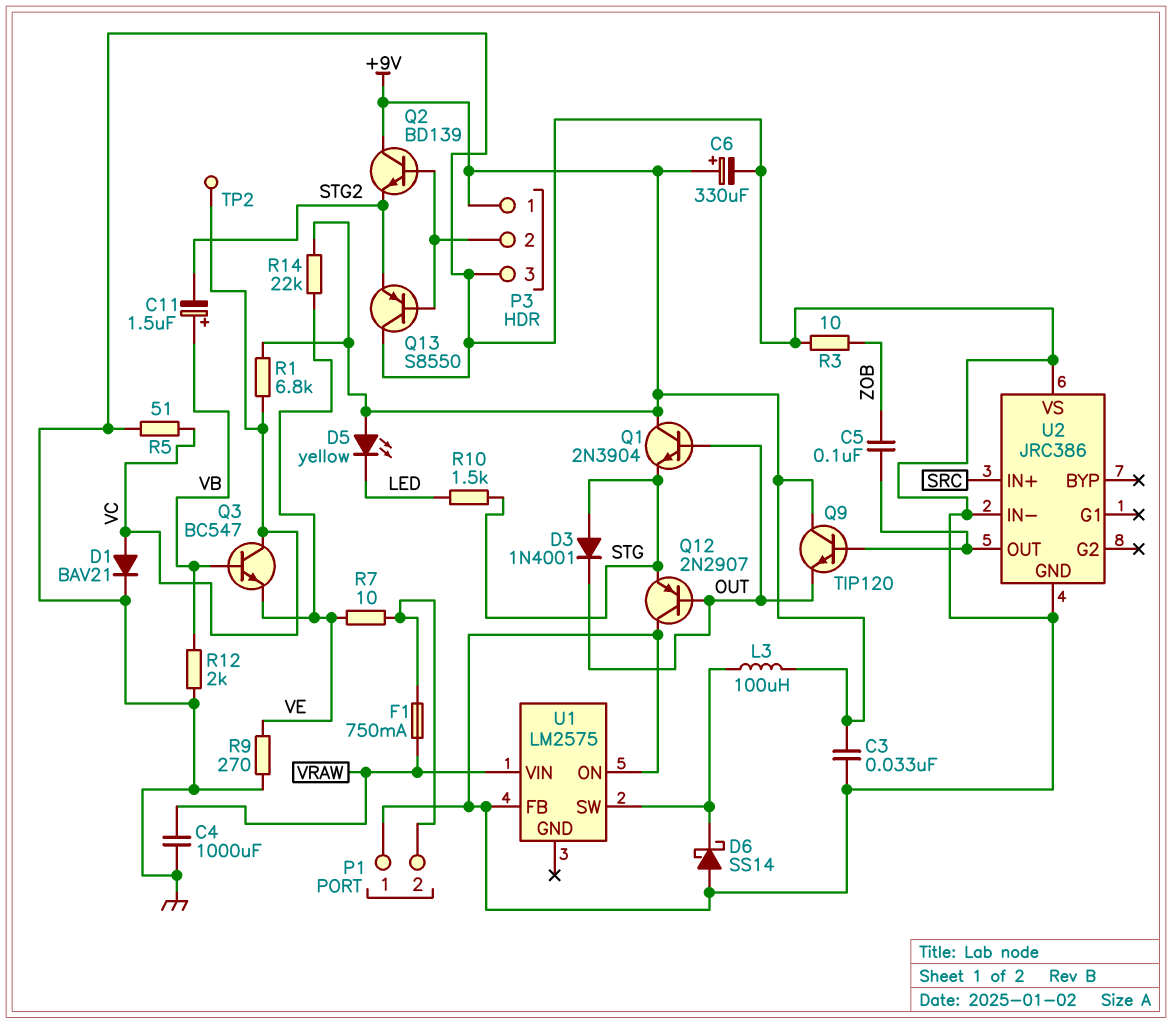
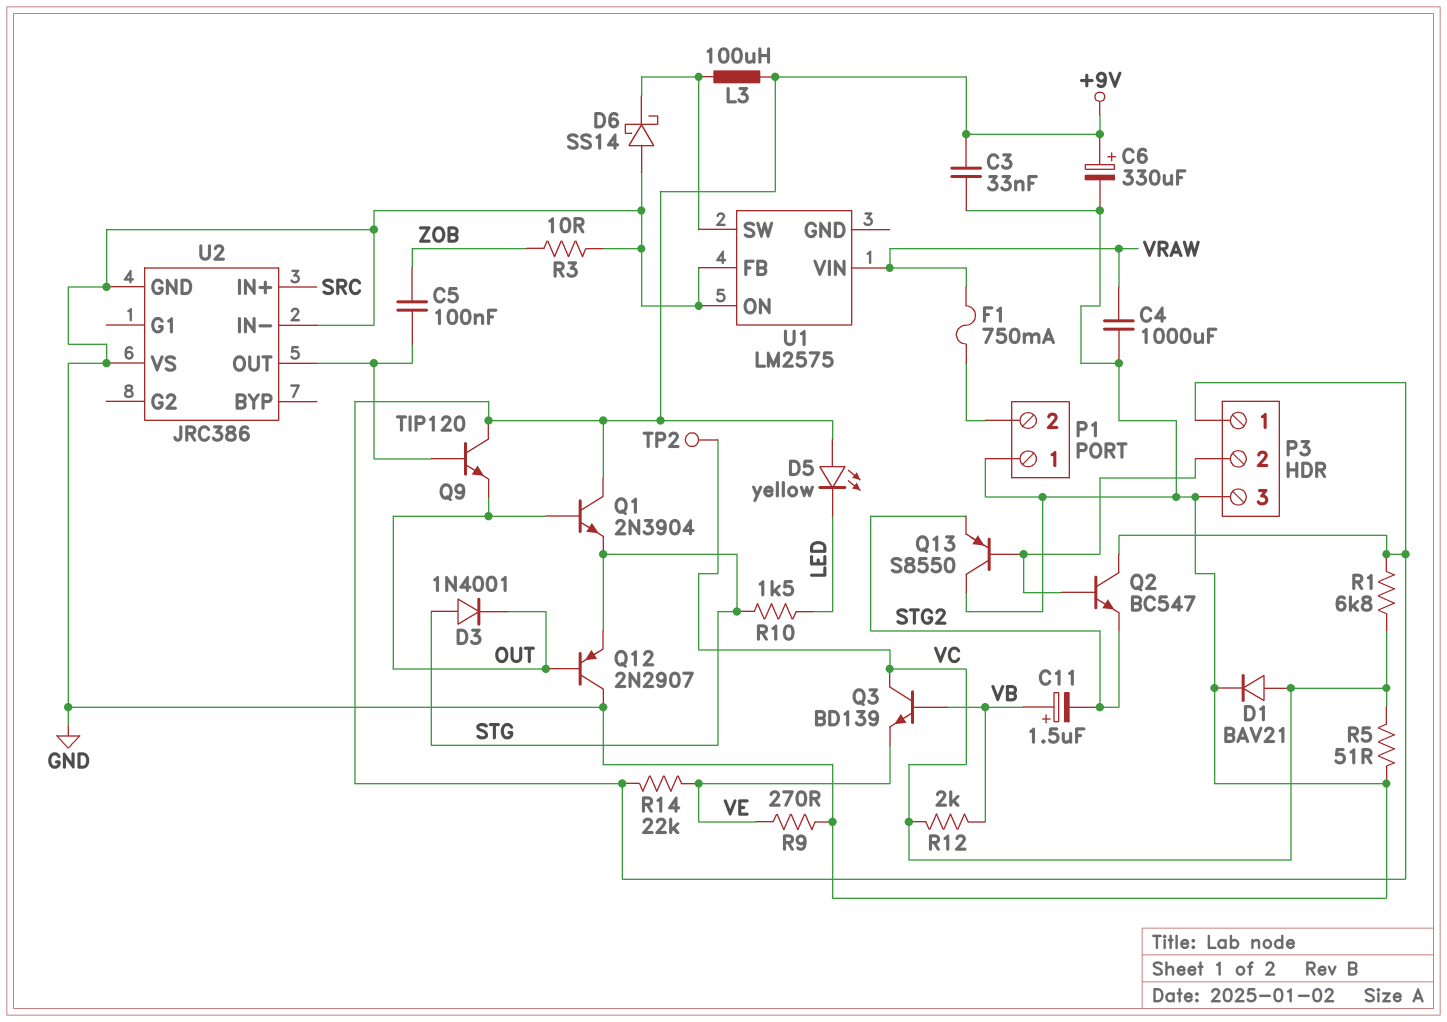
Q2: NPN BD139 (B P3/2, C +9V, E STG2) -> NPN BC547 (B P3/2, C +9V, E STG2)
Q3: NPN BC547 (B VB, C VC, E VE) -> NPN BD139 (B VB, C VC, E VE)
R7: 10 (P1/2, VE) -> none
R12: 2k (GND, VB) -> 2k (VB, VC)

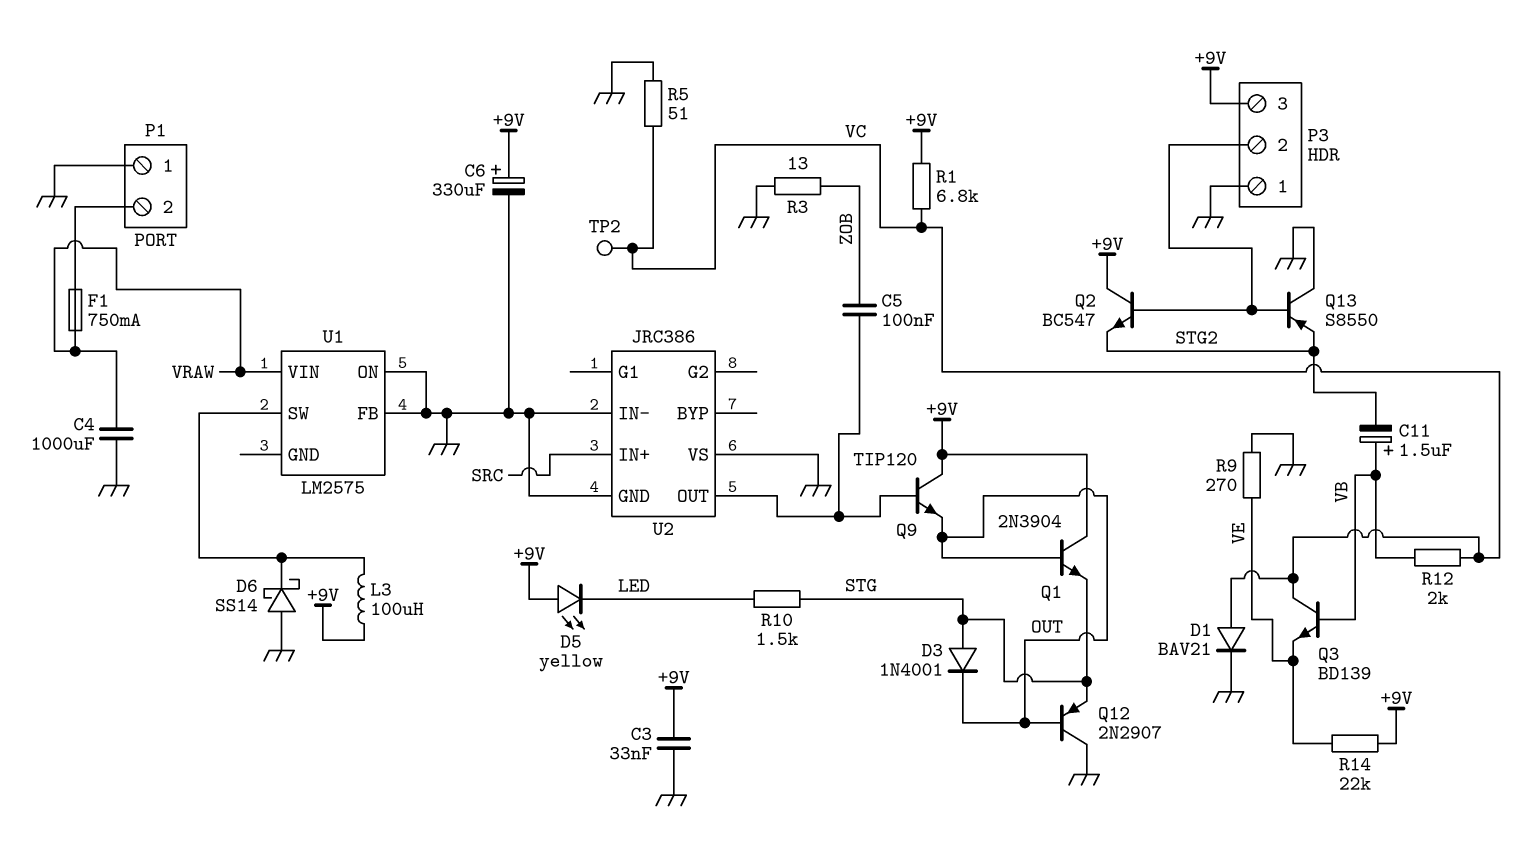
P3 pin 1: +9V -> GND
P3 pin 3: GND -> +9V
R3: 10 (GND, ZOB) -> 13 (GND, ZOB)

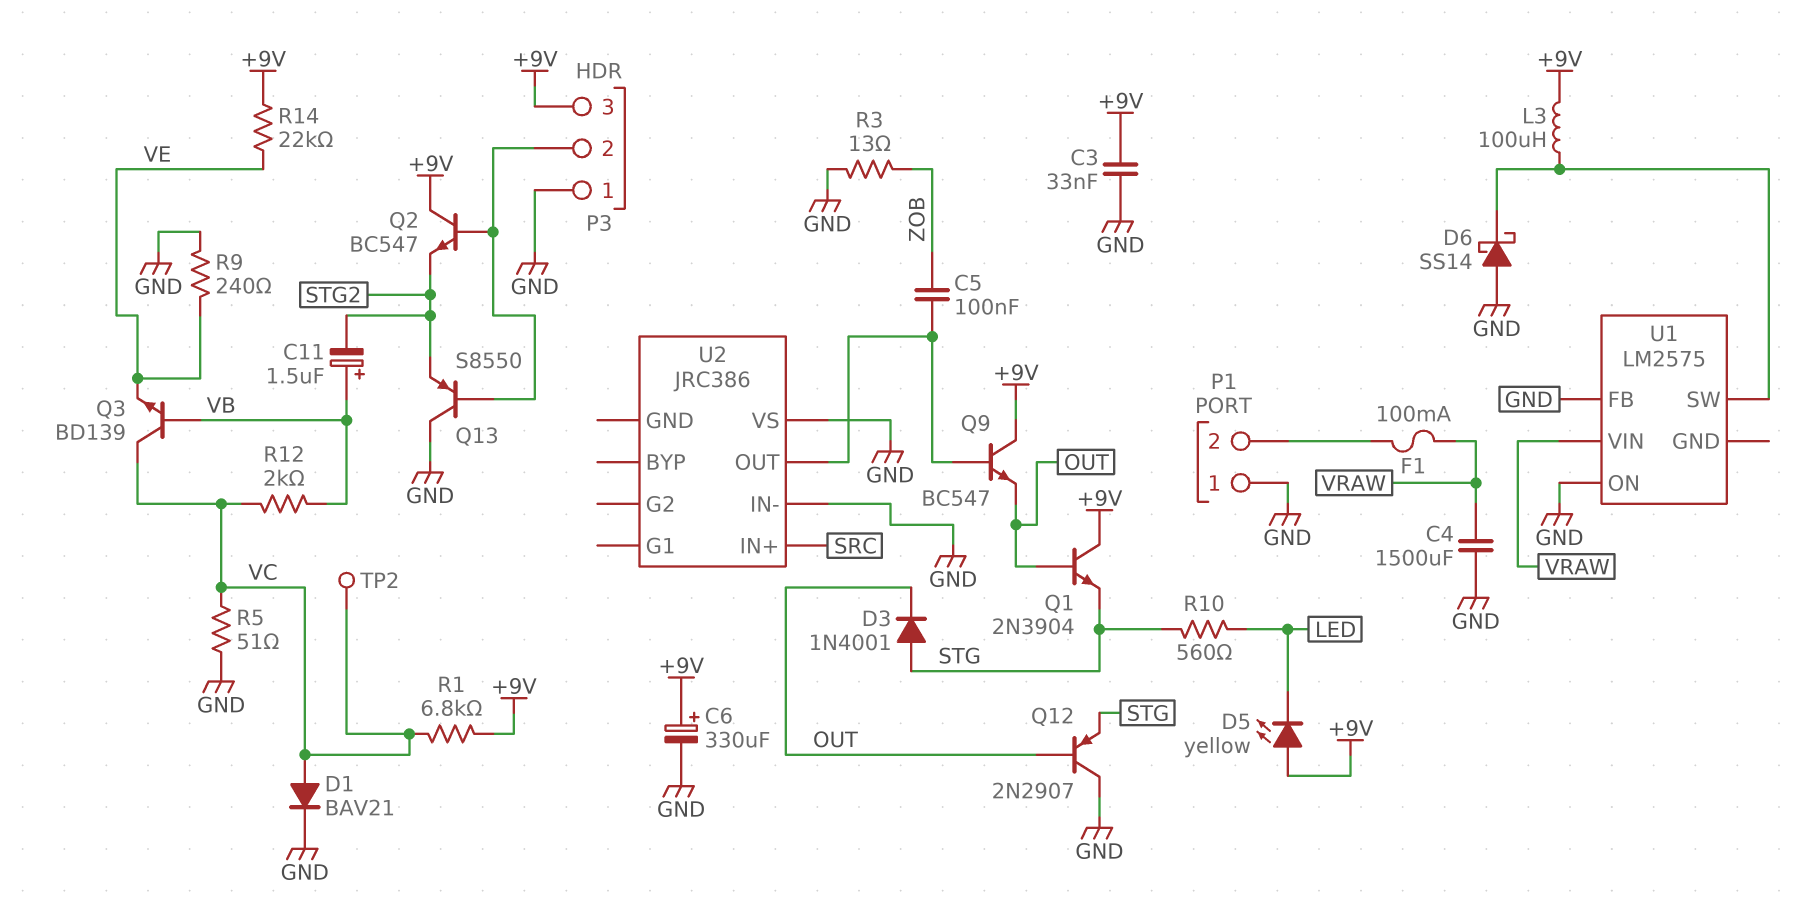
C4: 1000uF (GND, VRAW) -> 1500uF (GND, VRAW)
F1: 750mA (P1/2, VRAW) -> 100mA (P1/2, VRAW)
Q9: NPN TIP120 (B U2/OUT, C +9V, E OUT) -> NPN BC547 (B U2/OUT, C +9V, E OUT)
R9: 270 (GND, VE) -> 240 (GND, VE)
R10: 1.5k (LED, STG) -> 560 (LED, STG)
U2 pin GND: GND -> none

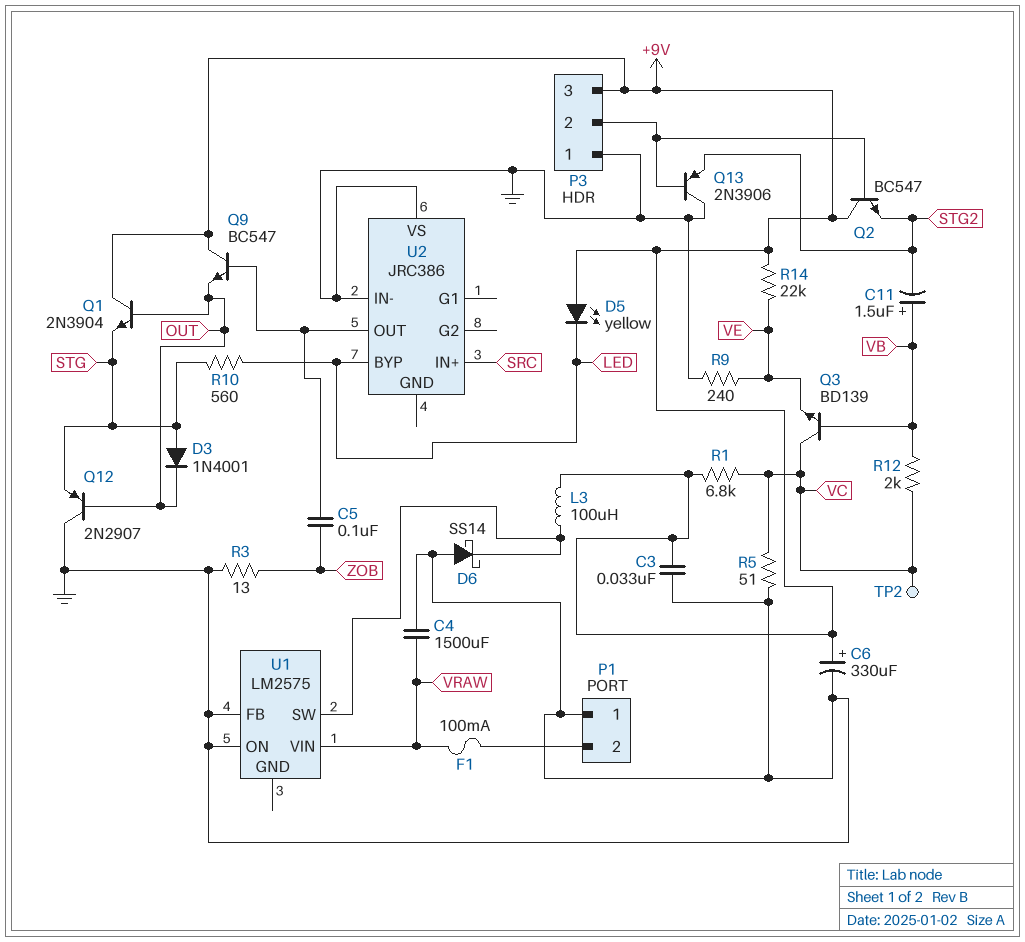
D1: diode BAV21 (A VC, K GND) -> none
Q13: PNP S8550 (B P3/2, C GND, E STG2) -> PNP 2N3906 (B P3/2, C GND, E STG2)
U2 pin BYP: none -> LED

